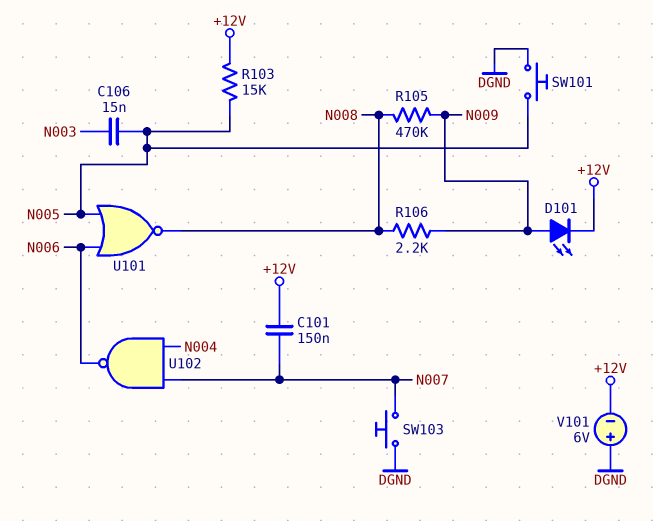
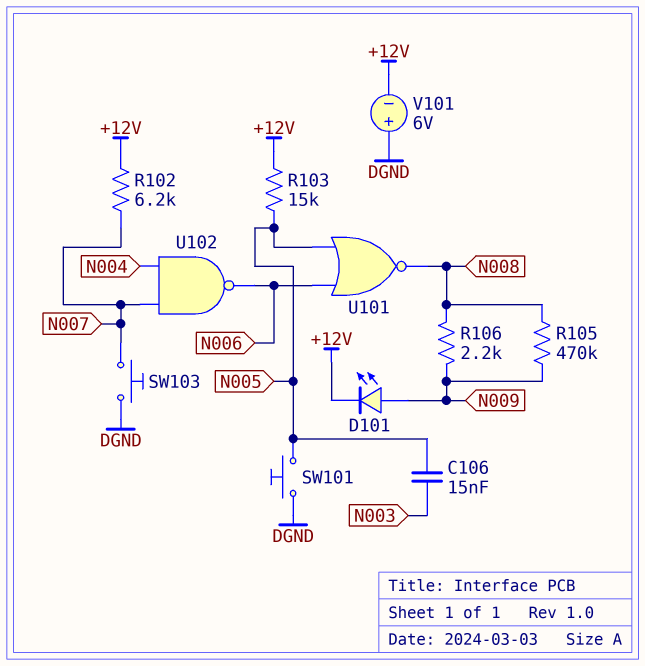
C101: 150nF (+12V, N007) -> none
R102: none -> 6.2k (+12V, N007)

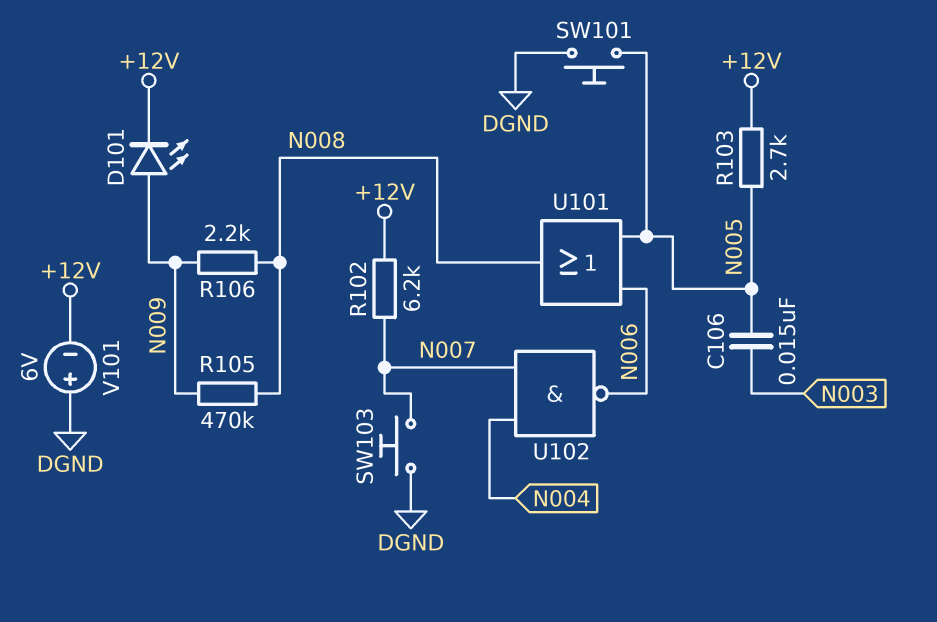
R103: 15k (+12V, N005) -> 2.7k (+12V, N005)
U101: NOR (in N005, in N006, out N008) -> OR (in N005, in N006, out N008)

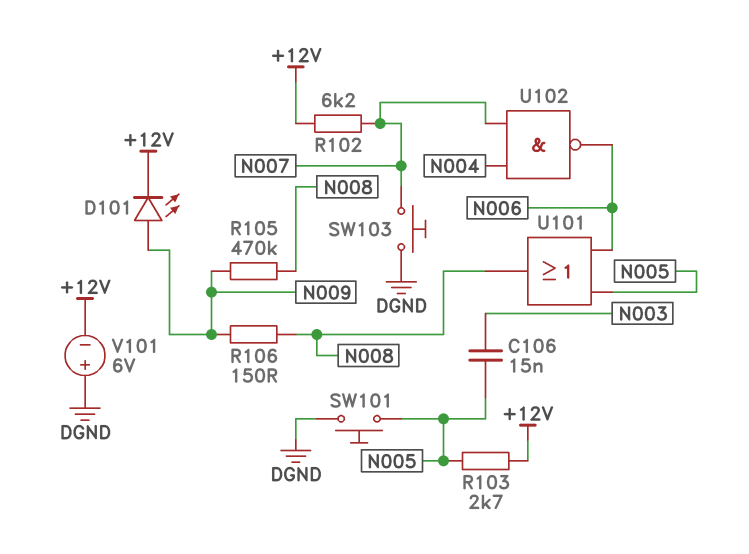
R106: 2.2k (N008, N009) -> 150 (N008, N009)

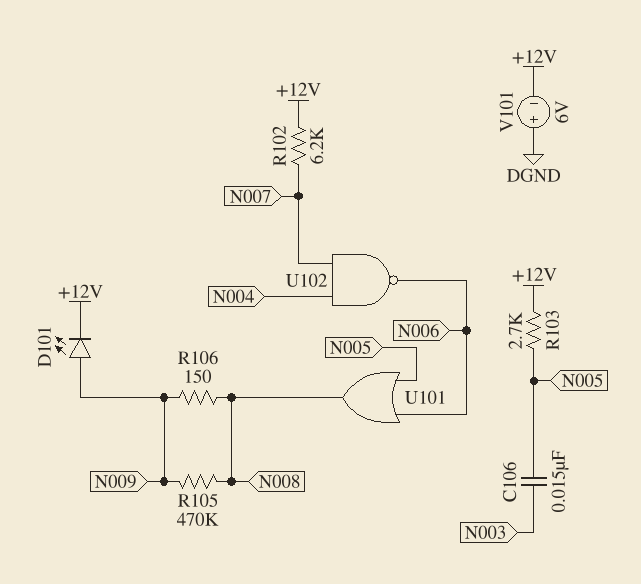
SW101: button (DGND, N005) -> none
SW103: button (DGND, N007) -> none

